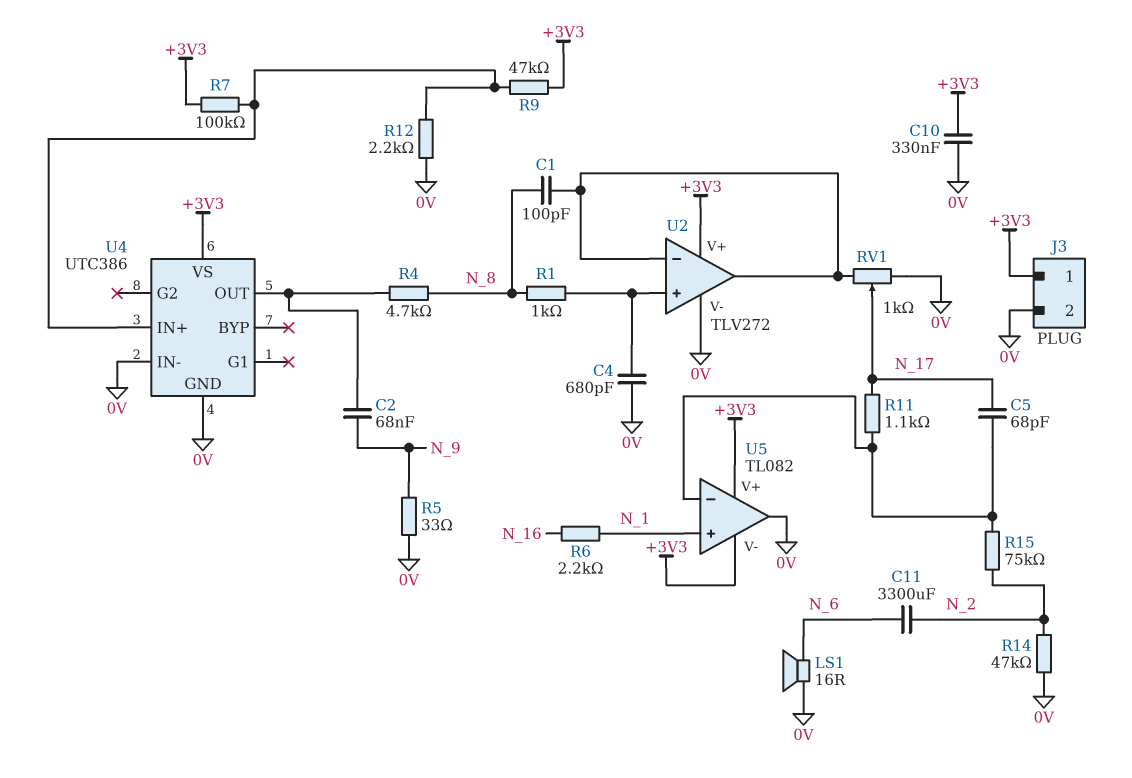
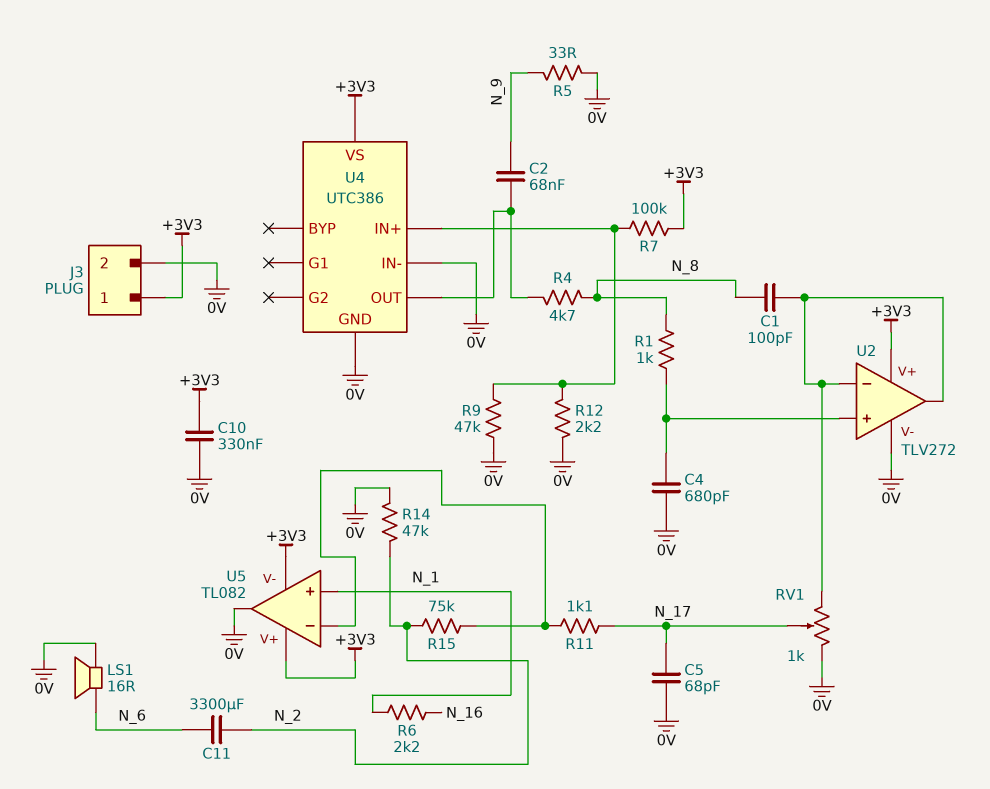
C5: 68pF (N_17, U5/in-) -> 68pF (0V, N_17)
R9: 47k (+3V3, U4/IN+) -> 47k (0V, U4/IN+)

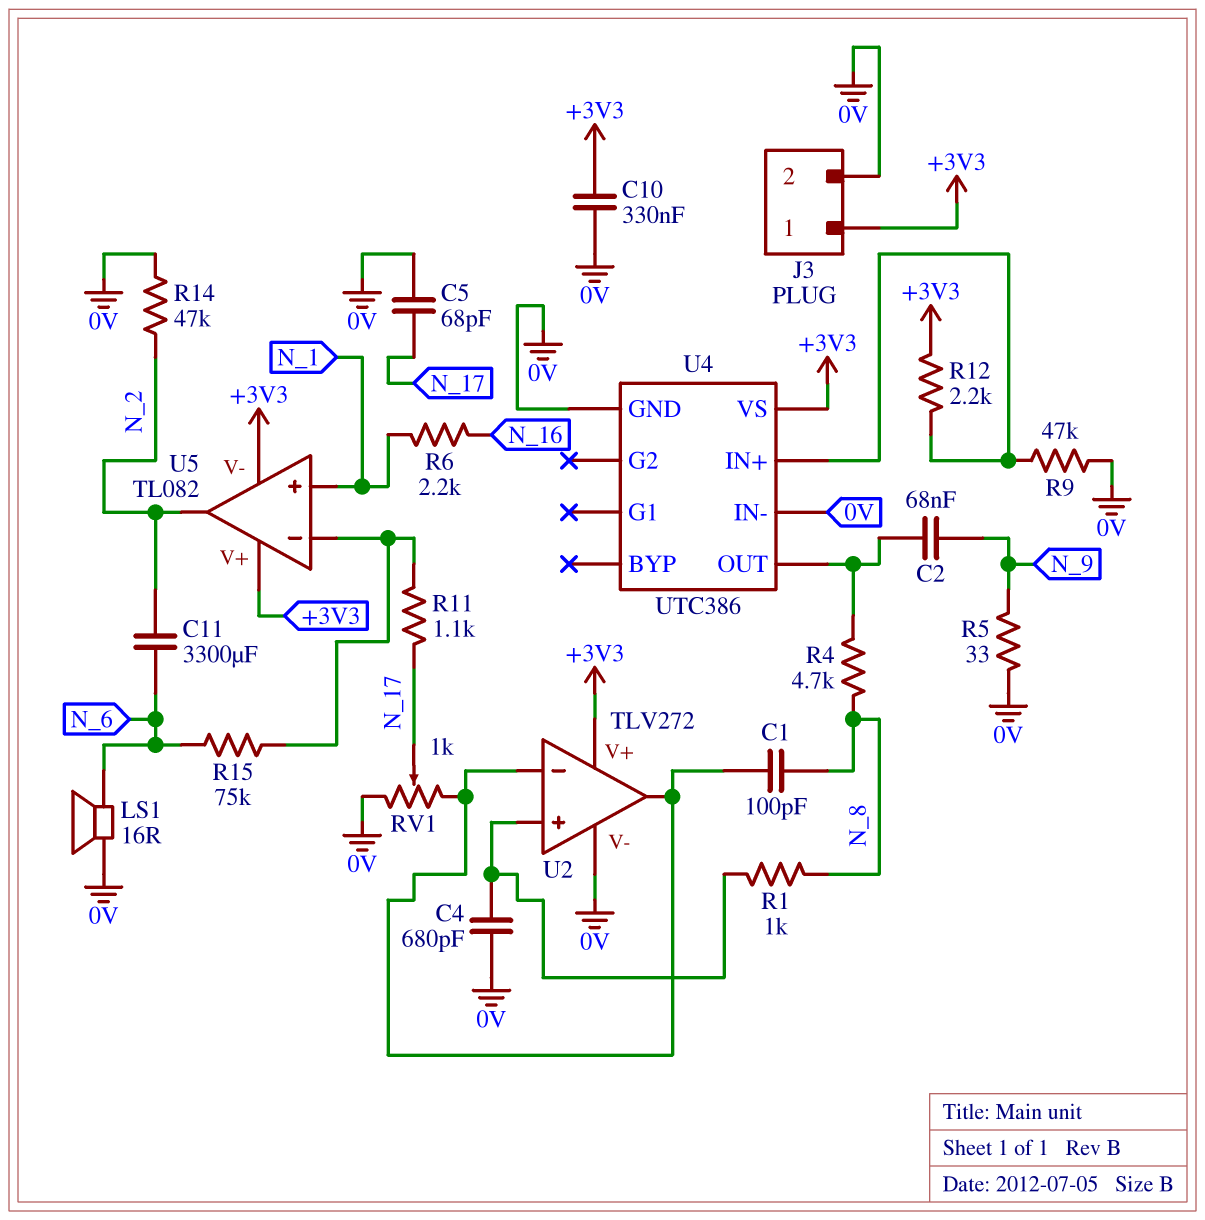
R7: 100k (+3V3, U4/IN+) -> none
R12: 2.2k (0V, U4/IN+) -> 2.2k (+3V3, U4/IN+)
R15: 75k (N_2, U5/in-) -> 75k (N_6, U5/in-)
U5 pin out: 0V -> N_2

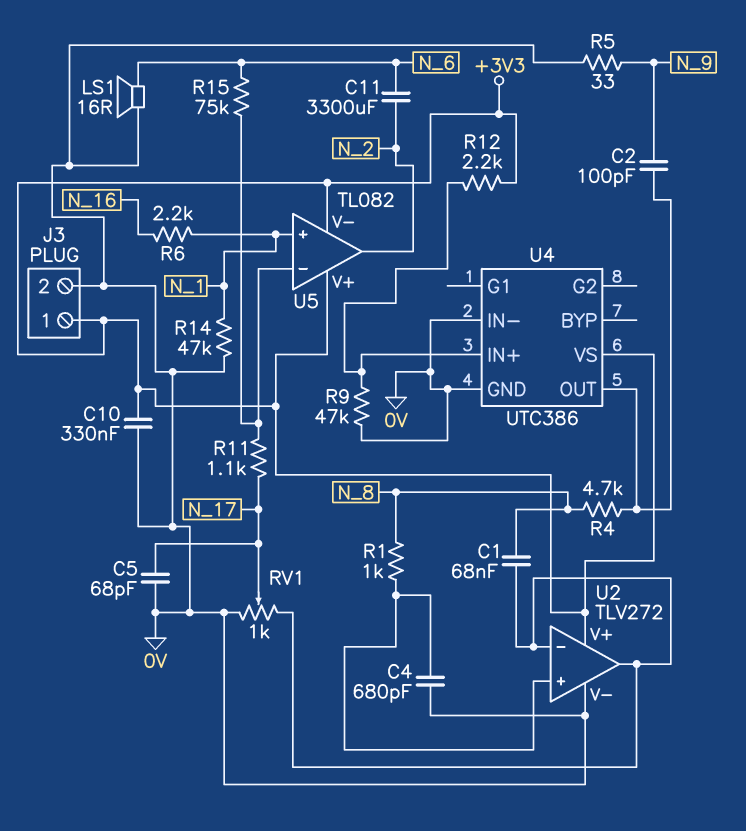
C1: 100pF (N_8, U2/in-) -> 68nF (N_8, U2/in-)
C2: 68nF (N_9, U4/OUT) -> 100pF (N_9, U4/OUT)
R14: 47k (0V, N_2) -> 47k (0V, N_1)

